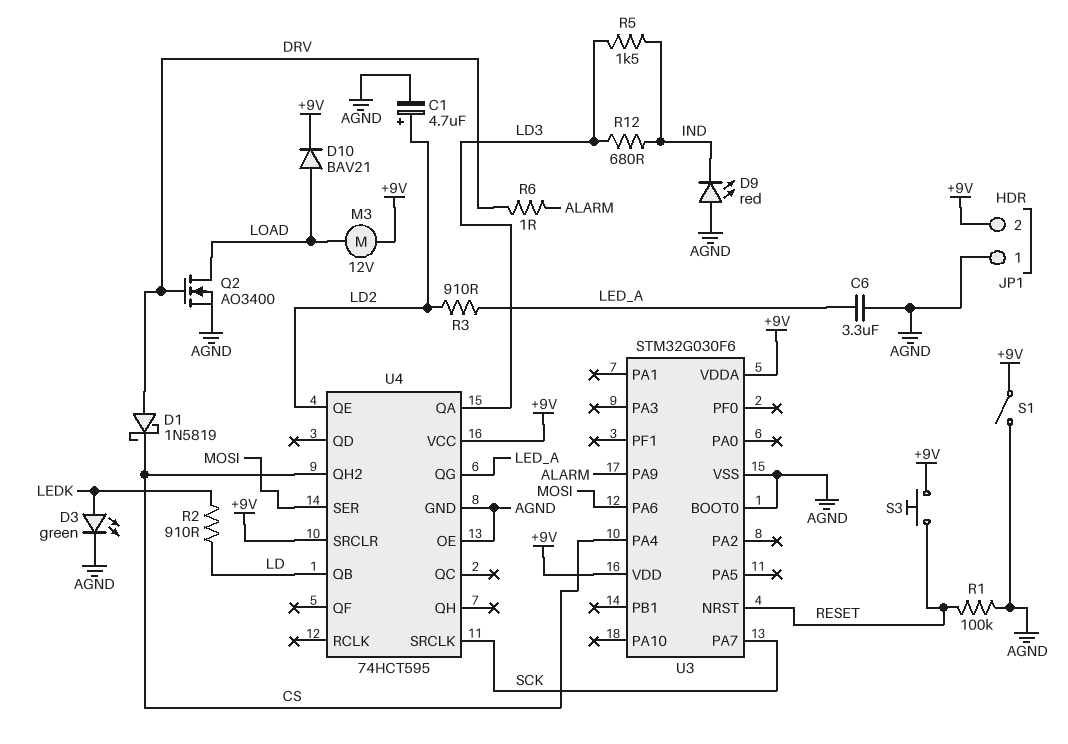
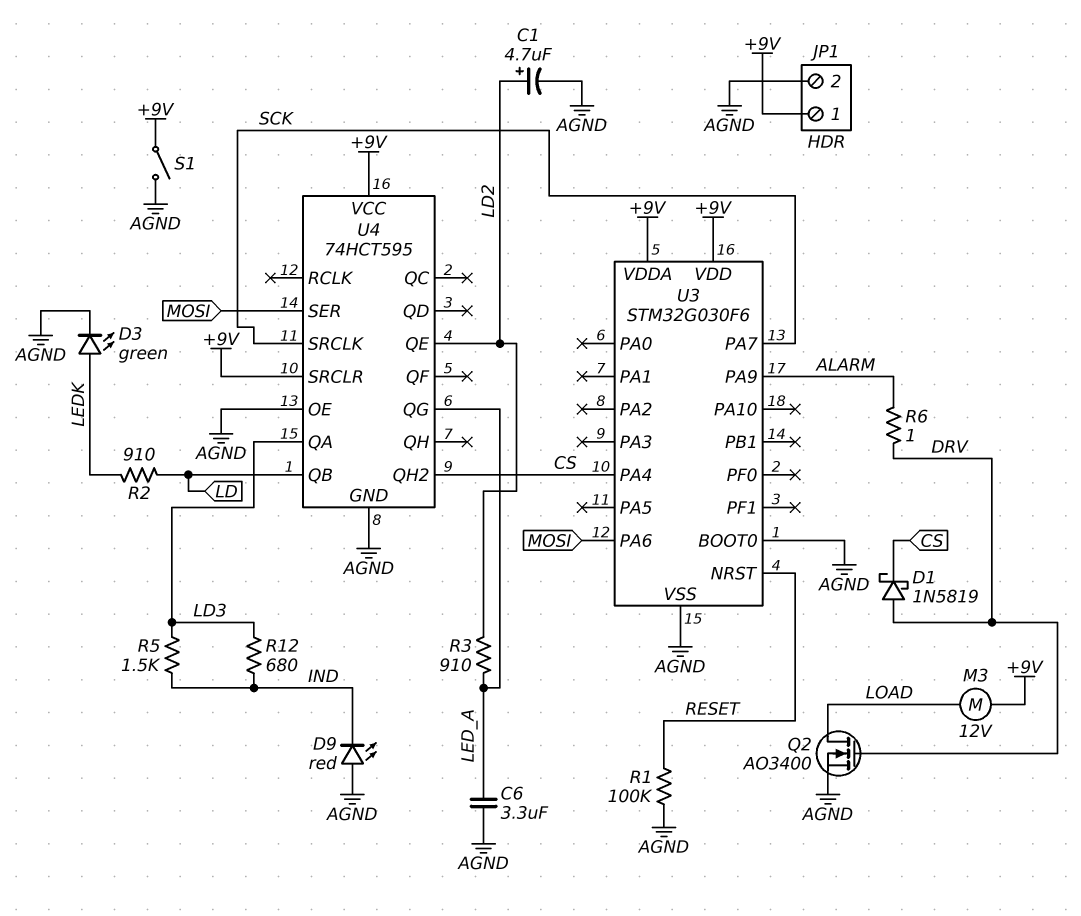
D10: diode BAV21 (A LOAD, K +9V) -> none
JP1 pin 1: AGND -> +9V
JP1 pin 2: +9V -> AGND
S3: button (+9V, RESET) -> none

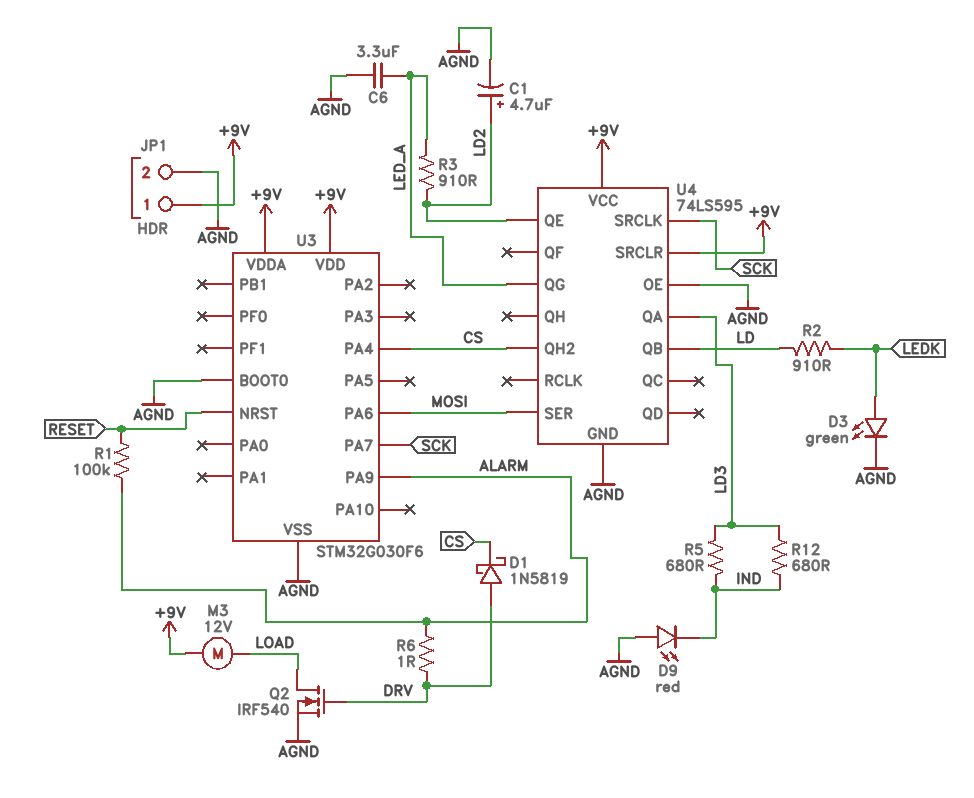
Q2: NMOS AO3400 (G DRV, D LOAD, S AGND) -> NMOS IRF540 (G DRV, D LOAD, S AGND)
R1: 100k (AGND, RESET) -> 100k (ALARM, RESET)
R5: 1.5k (IND, LD3) -> 680 (IND, LD3)
S1: switch (+9V, AGND) -> none
U4: 74HCT595 -> 74LS595

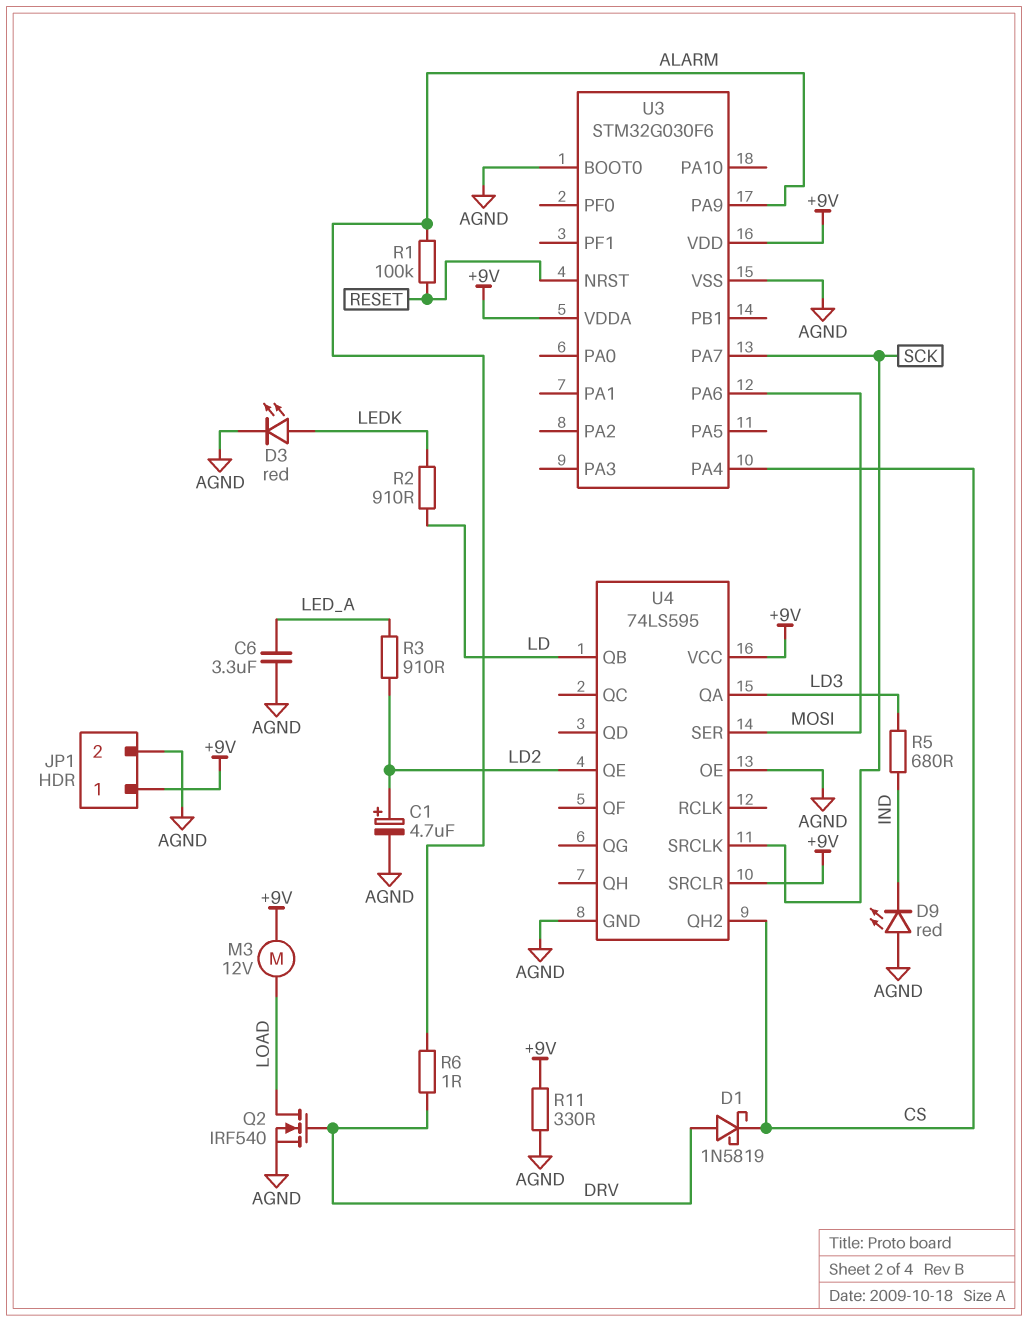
D3: LED green (A LEDK, K AGND) -> LED red (A LEDK, K AGND)
R11: none -> 330 (+9V, AGND)
R12: 680 (IND, LD3) -> none
U4 pin QG: LED_A -> none

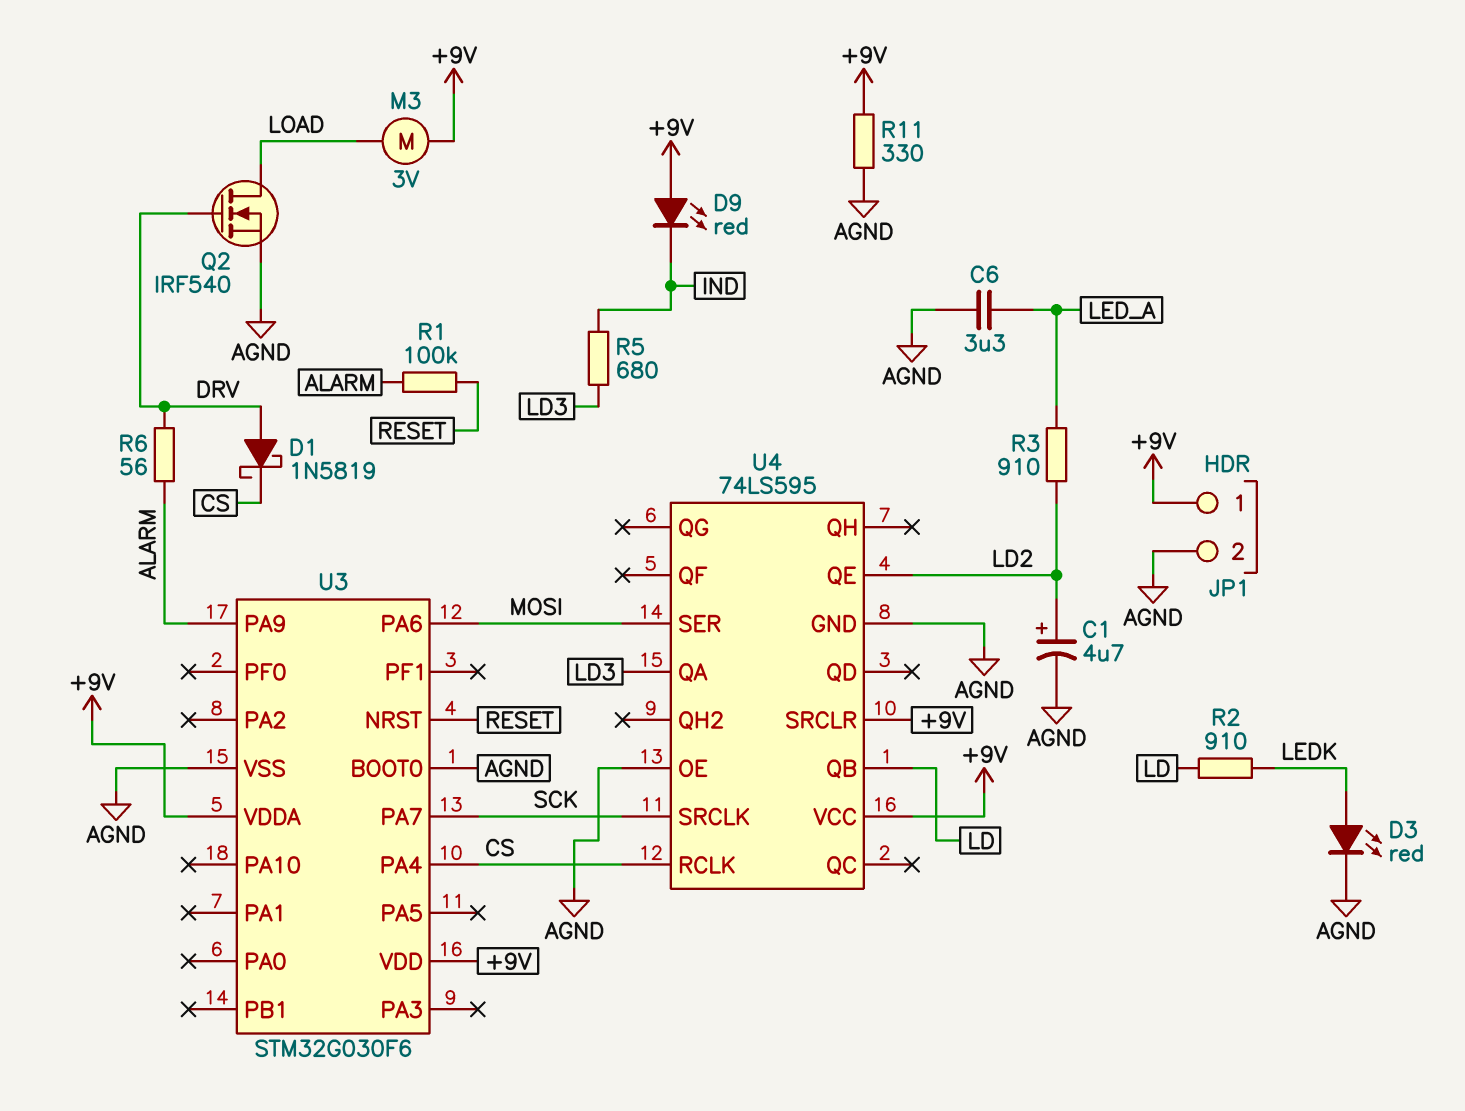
D9: LED red (A AGND, K IND) -> LED red (A +9V, K IND)
M3: motor 12V (+9V, LOAD) -> motor 3V (+9V, LOAD)
R6: 1 (ALARM, DRV) -> 56 (ALARM, DRV)
U4 pin QH2: CS -> none
U4 pin RCLK: none -> CS

